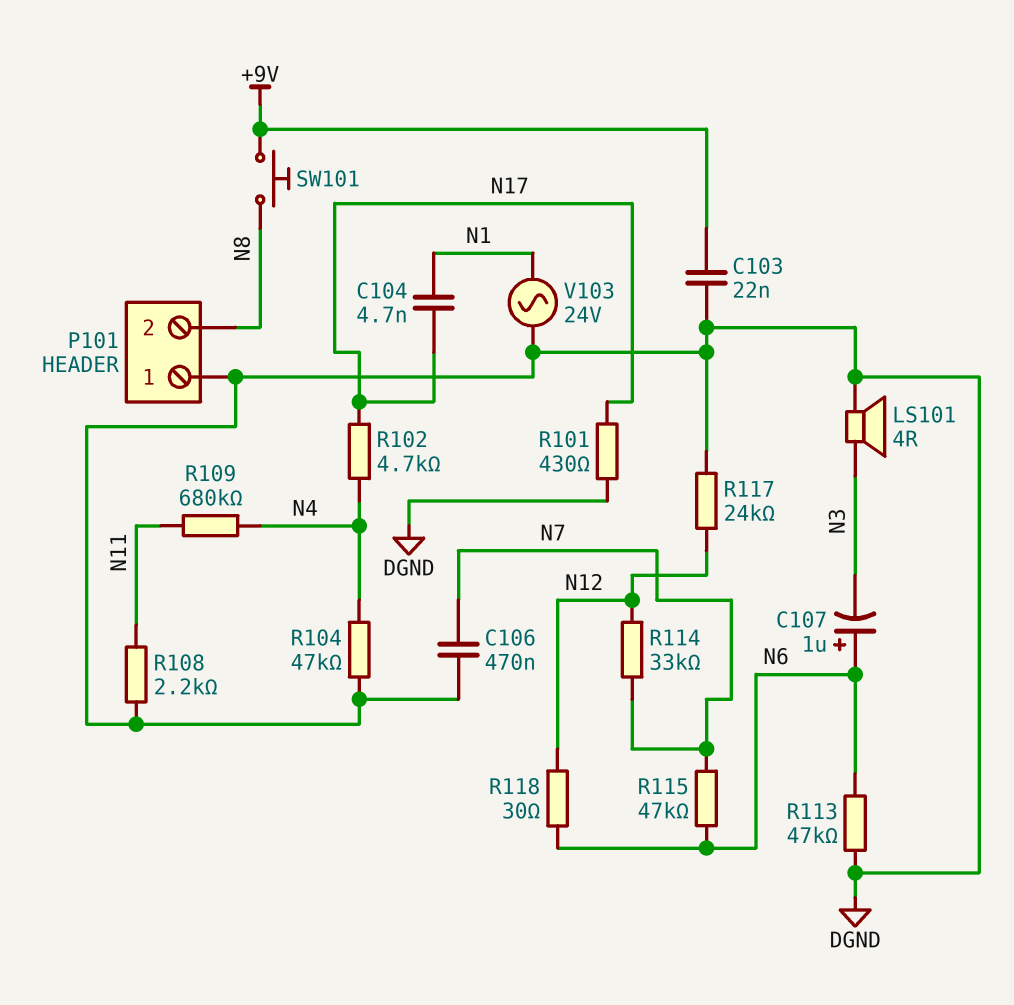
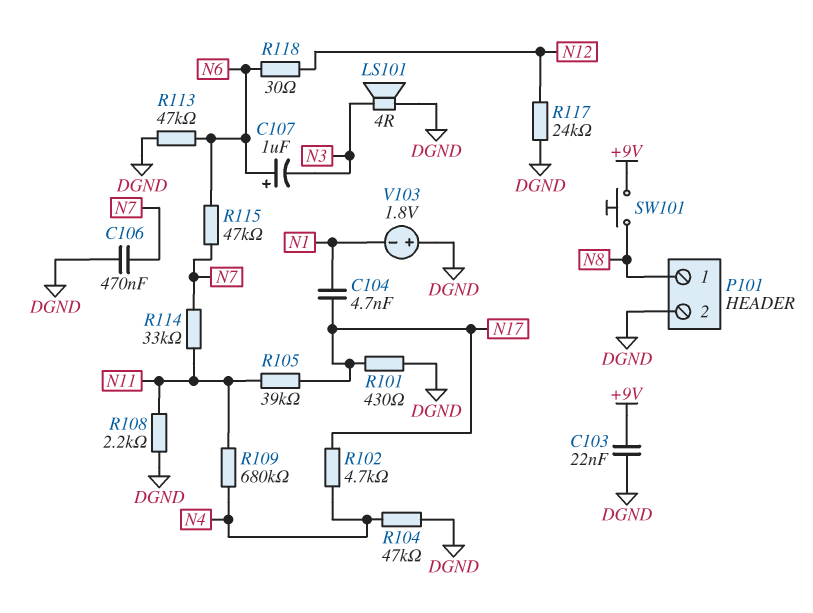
P101 pin 1: DGND -> N8
P101 pin 2: N8 -> DGND
R105: none -> 39k (N11, N17)
R114: 33k (N7, N12) -> 33k (N7, N11)
V103: AC 24V (DGND, N1) -> 1.8V (plus DGND, minus N1)

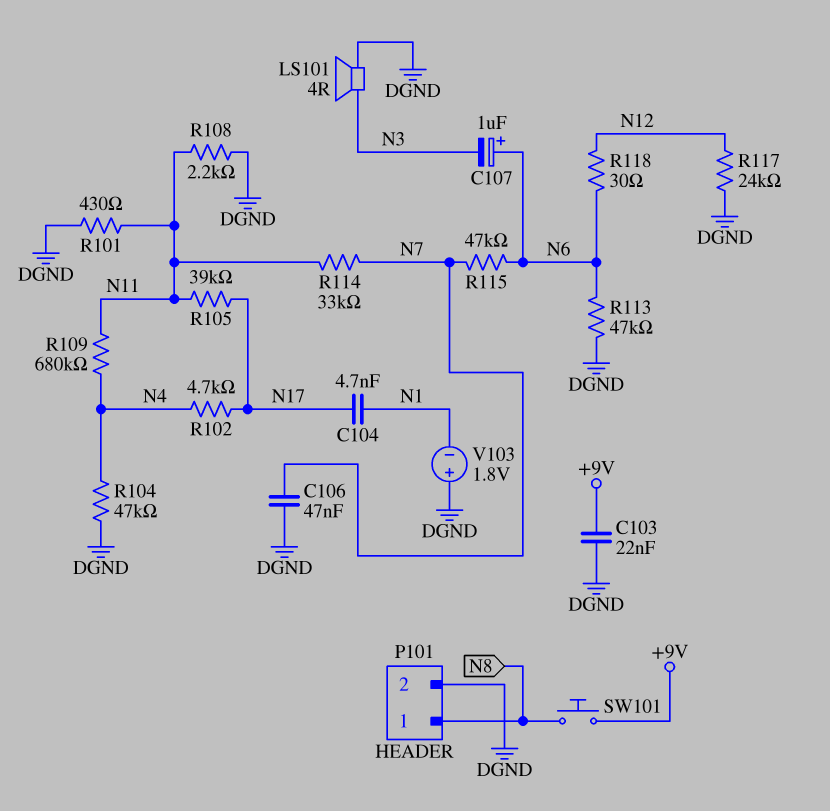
C106: 470nF (DGND, N7) -> 47nF (DGND, N7)
R101: 430 (DGND, N17) -> 430 (DGND, N11)

